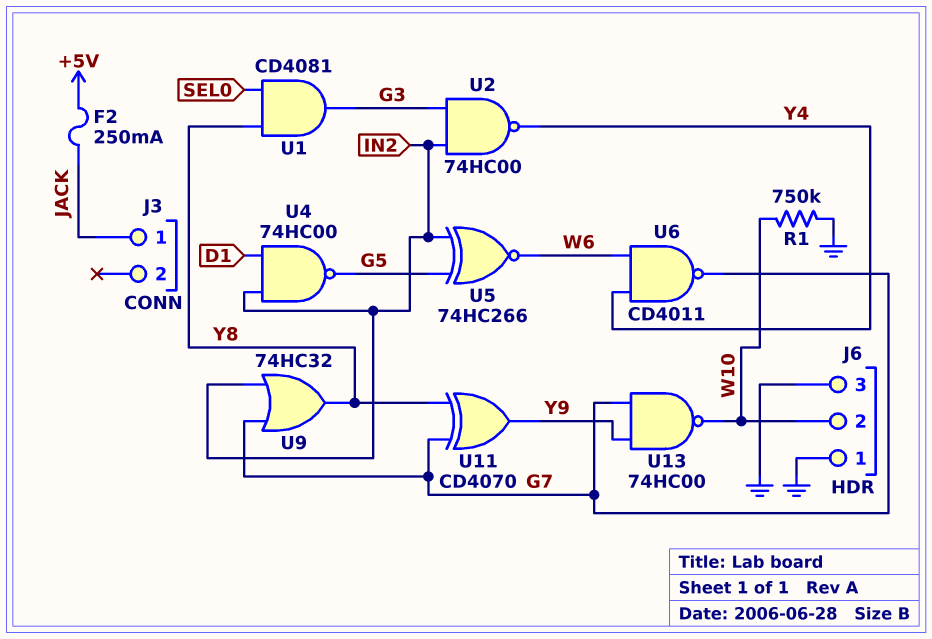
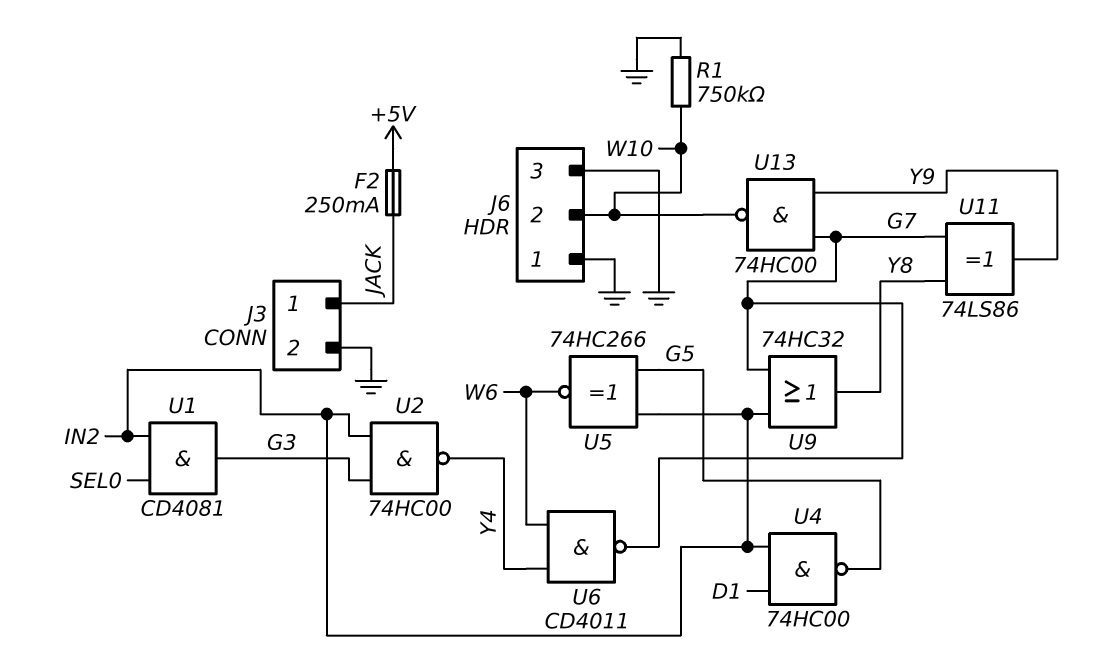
J3 pin 2: none -> GND
U1: AND CD4081 (in SEL0, in Y8, out G3) -> AND CD4081 (in IN2, in SEL0, out G3)
U11: XOR CD4070 (in G7, in Y8, out Y9) -> XOR 74LS86 (in G7, in Y8, out Y9)

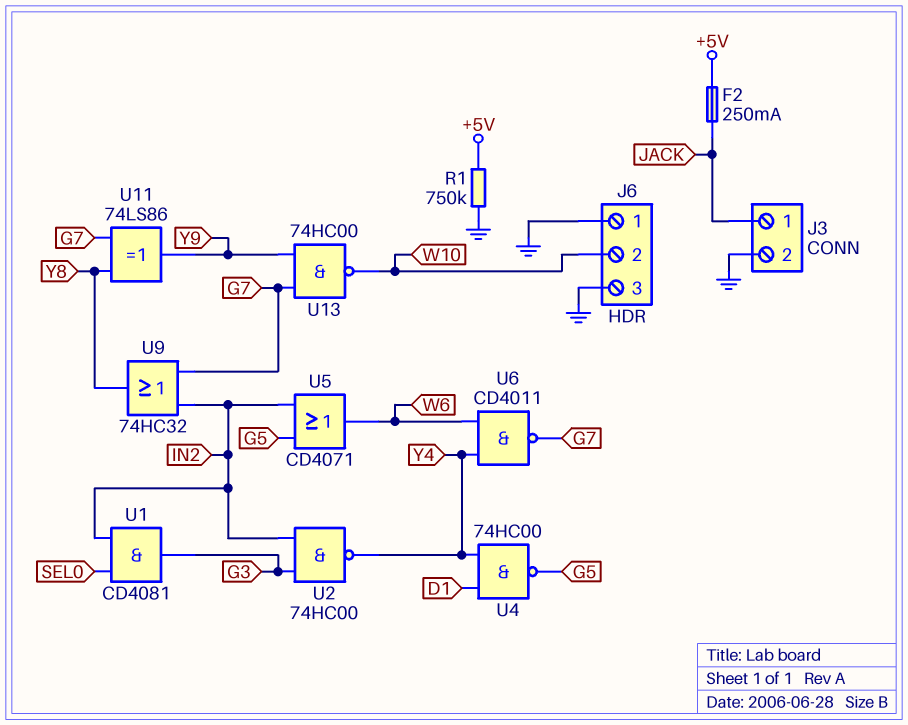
R1: 750k (GND, W10) -> 750k (+5V, GND)
U4: NAND 74HC00 (in D1, in IN2, out G5) -> NAND 74HC00 (in D1, in Y4, out G5)
U5: XNOR 74HC266 (in G5, in IN2, out W6) -> OR CD4071 (in G5, in IN2, out W6)

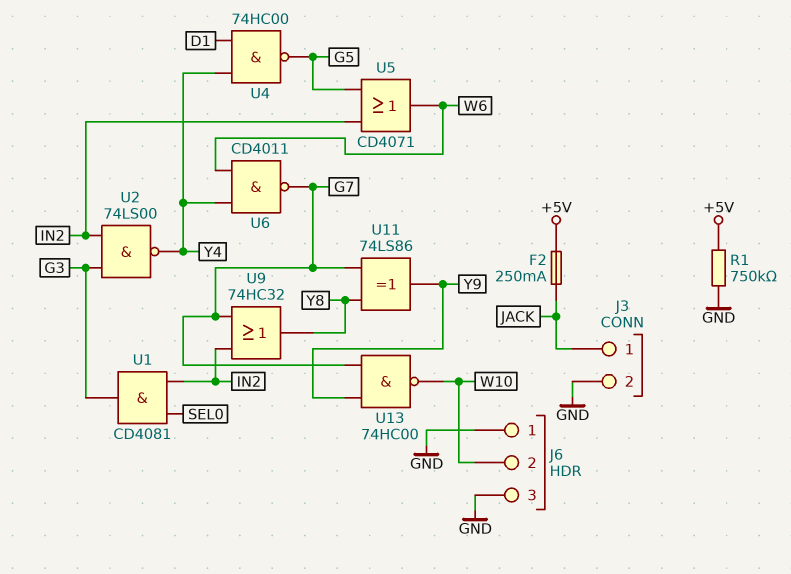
U2: NAND 74HC00 (in G3, in IN2, out Y4) -> NAND 74LS00 (in G3, in IN2, out Y4)

